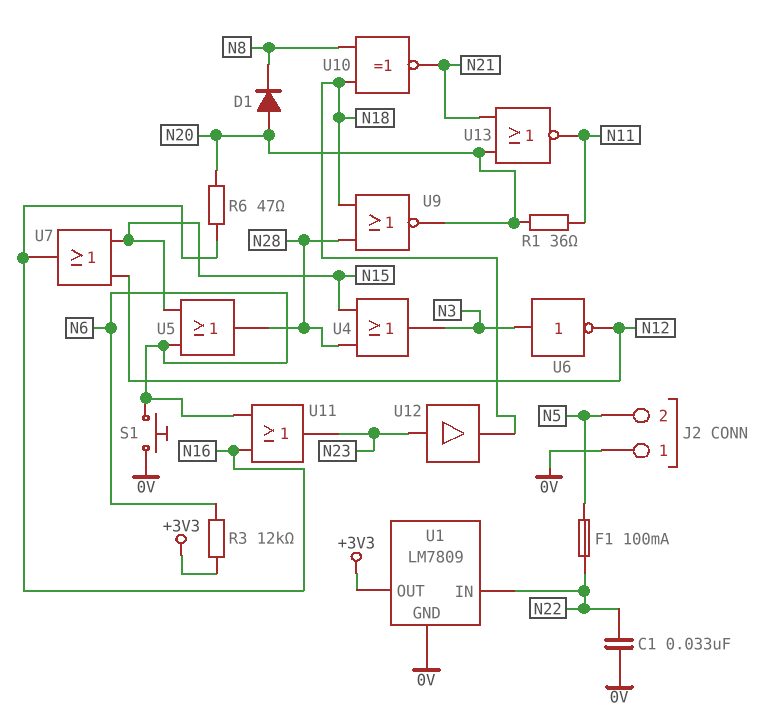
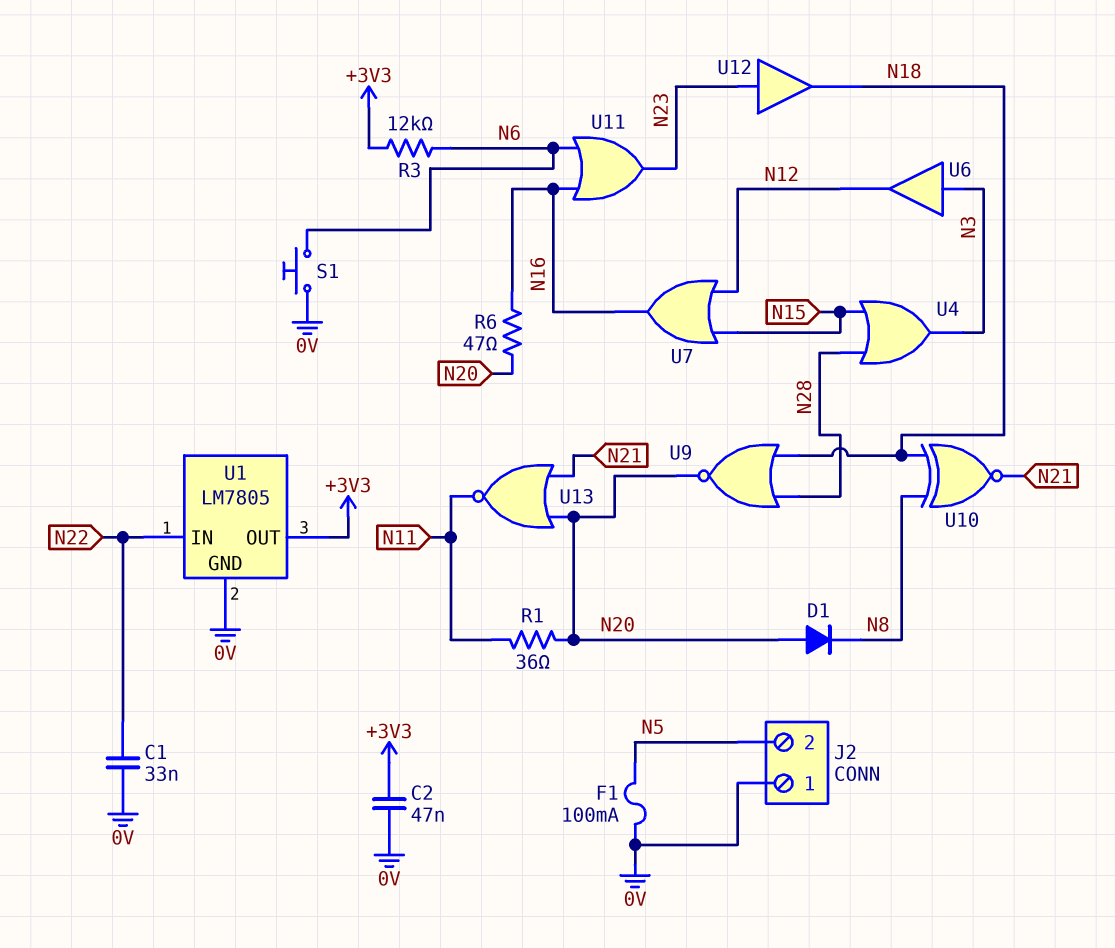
C2: none -> 47nF (+3V3, 0V)
F1: 100mA (N5, N22) -> 100mA (0V, N5)
U1: LM7809 -> LM7805
U5: OR (in N6, in N15, out N28) -> none
U6: NOT (in N3, out N12) -> buffer (in N3, out N12)

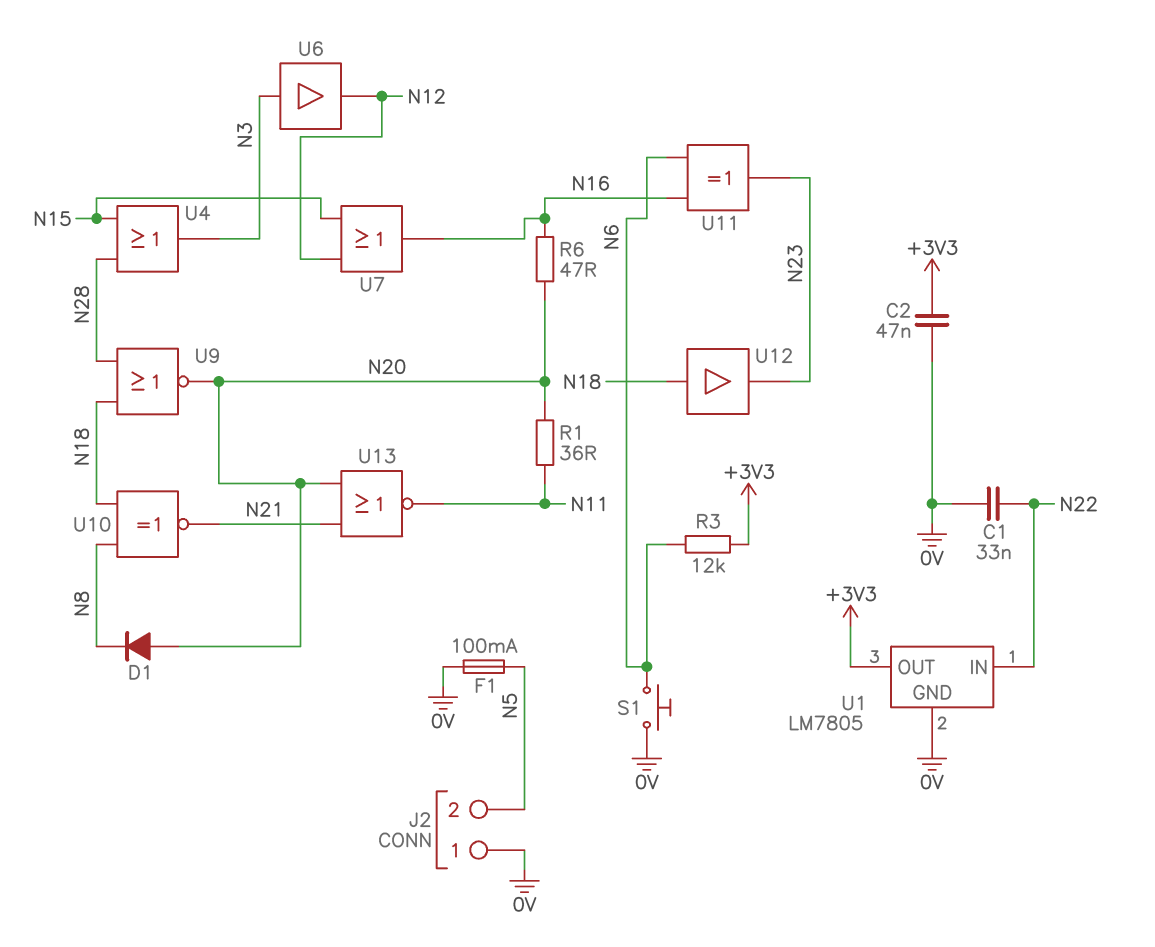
U11: OR (in N6, in N16, out N23) -> XOR (in N6, in N16, out N23)
U12: buffer (in N23, out N18) -> buffer (in N18, out N23)

